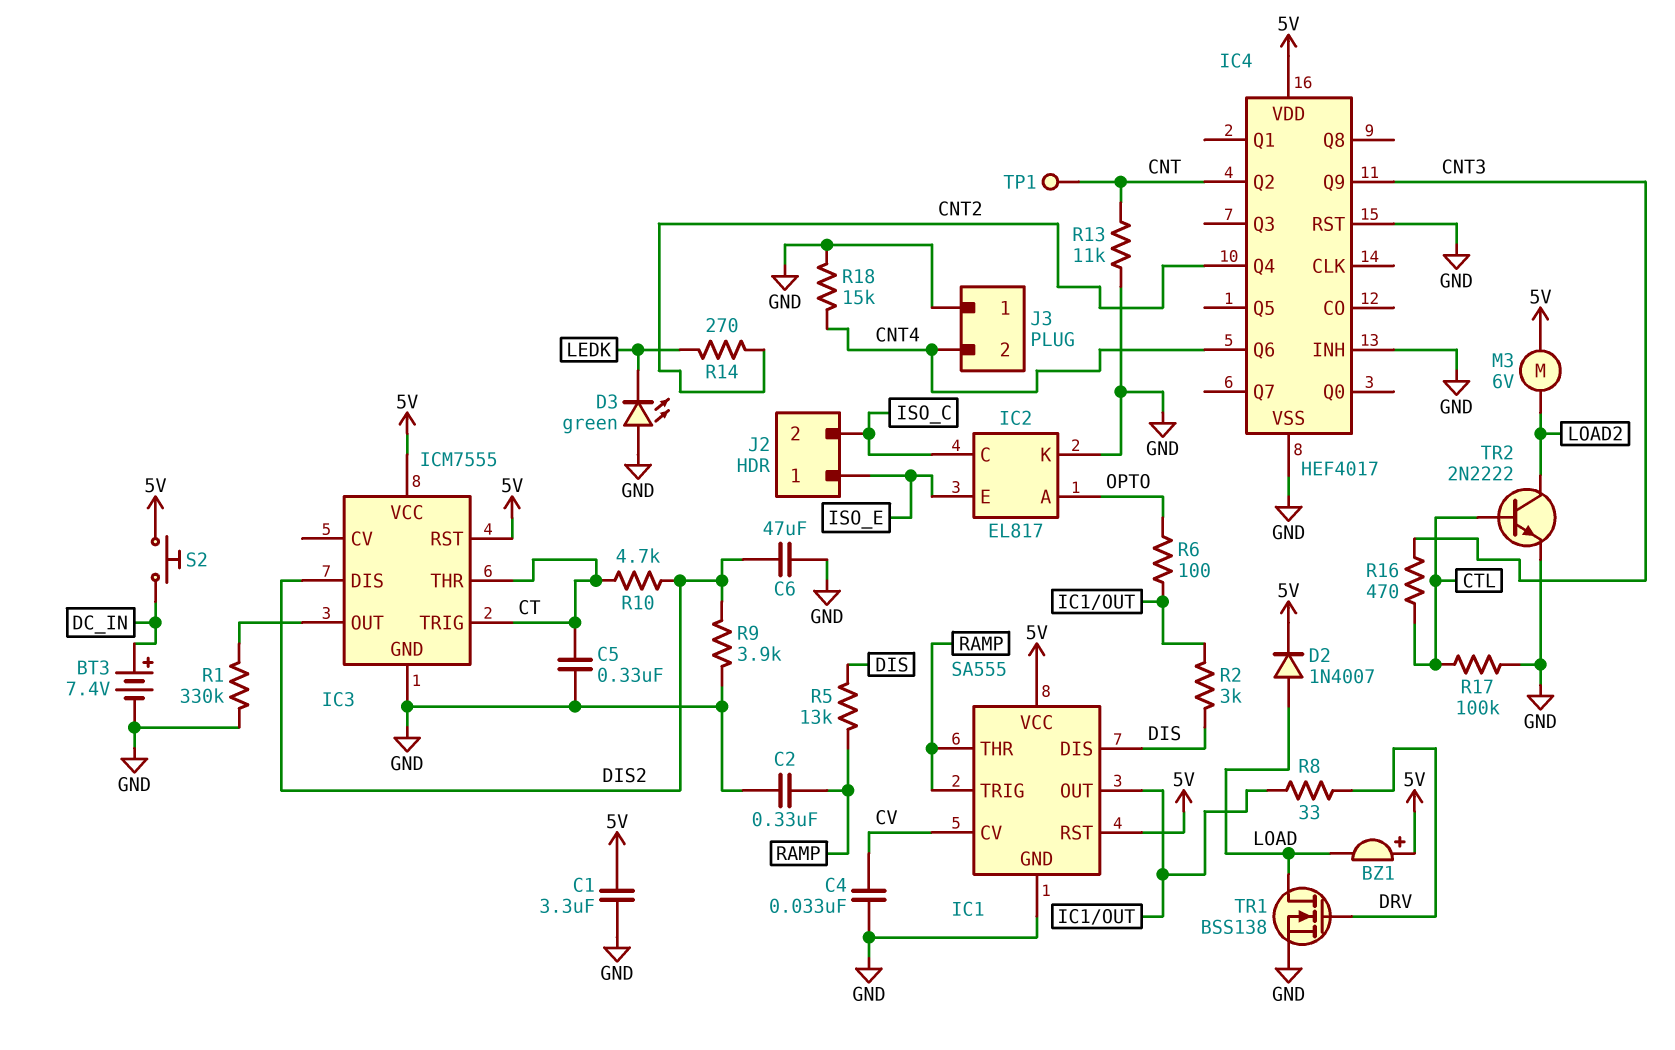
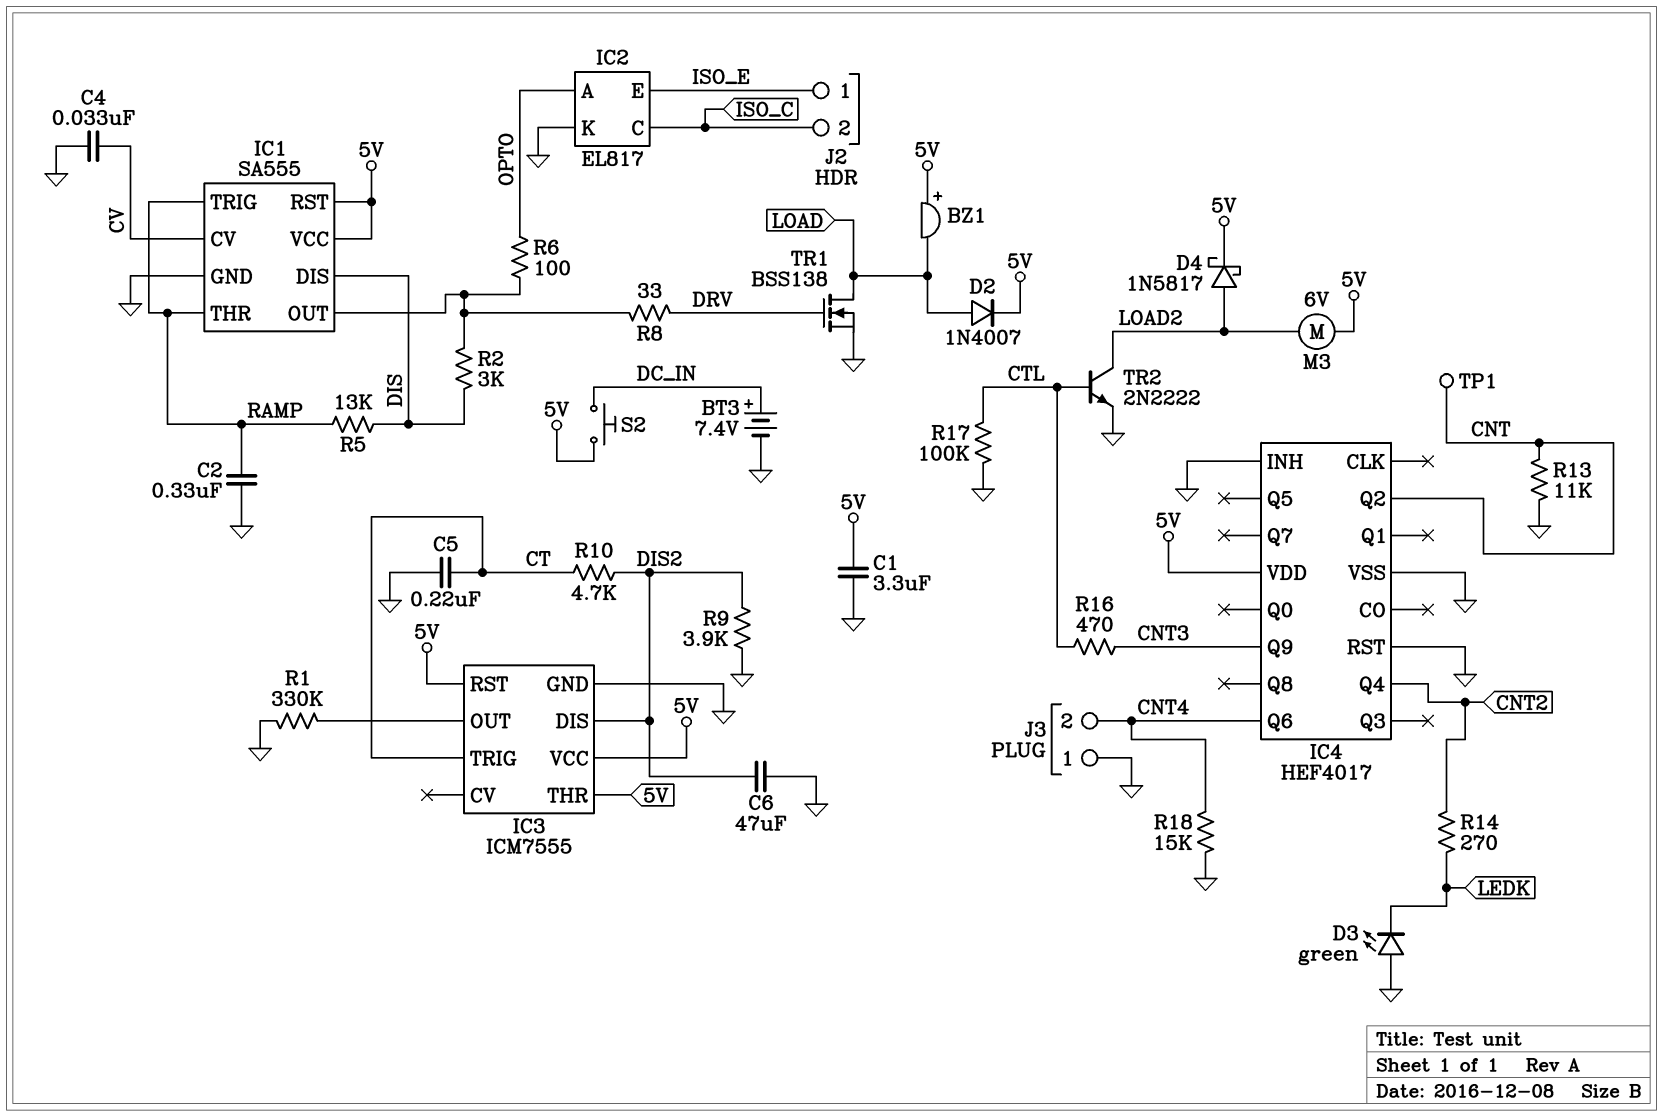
C5: 330nF (CT, GND) -> 220nF (CT, GND)
D4: none -> schottky 1N5817 (A LOAD2, K 5V)
IC3 pin THR: CT -> 5V

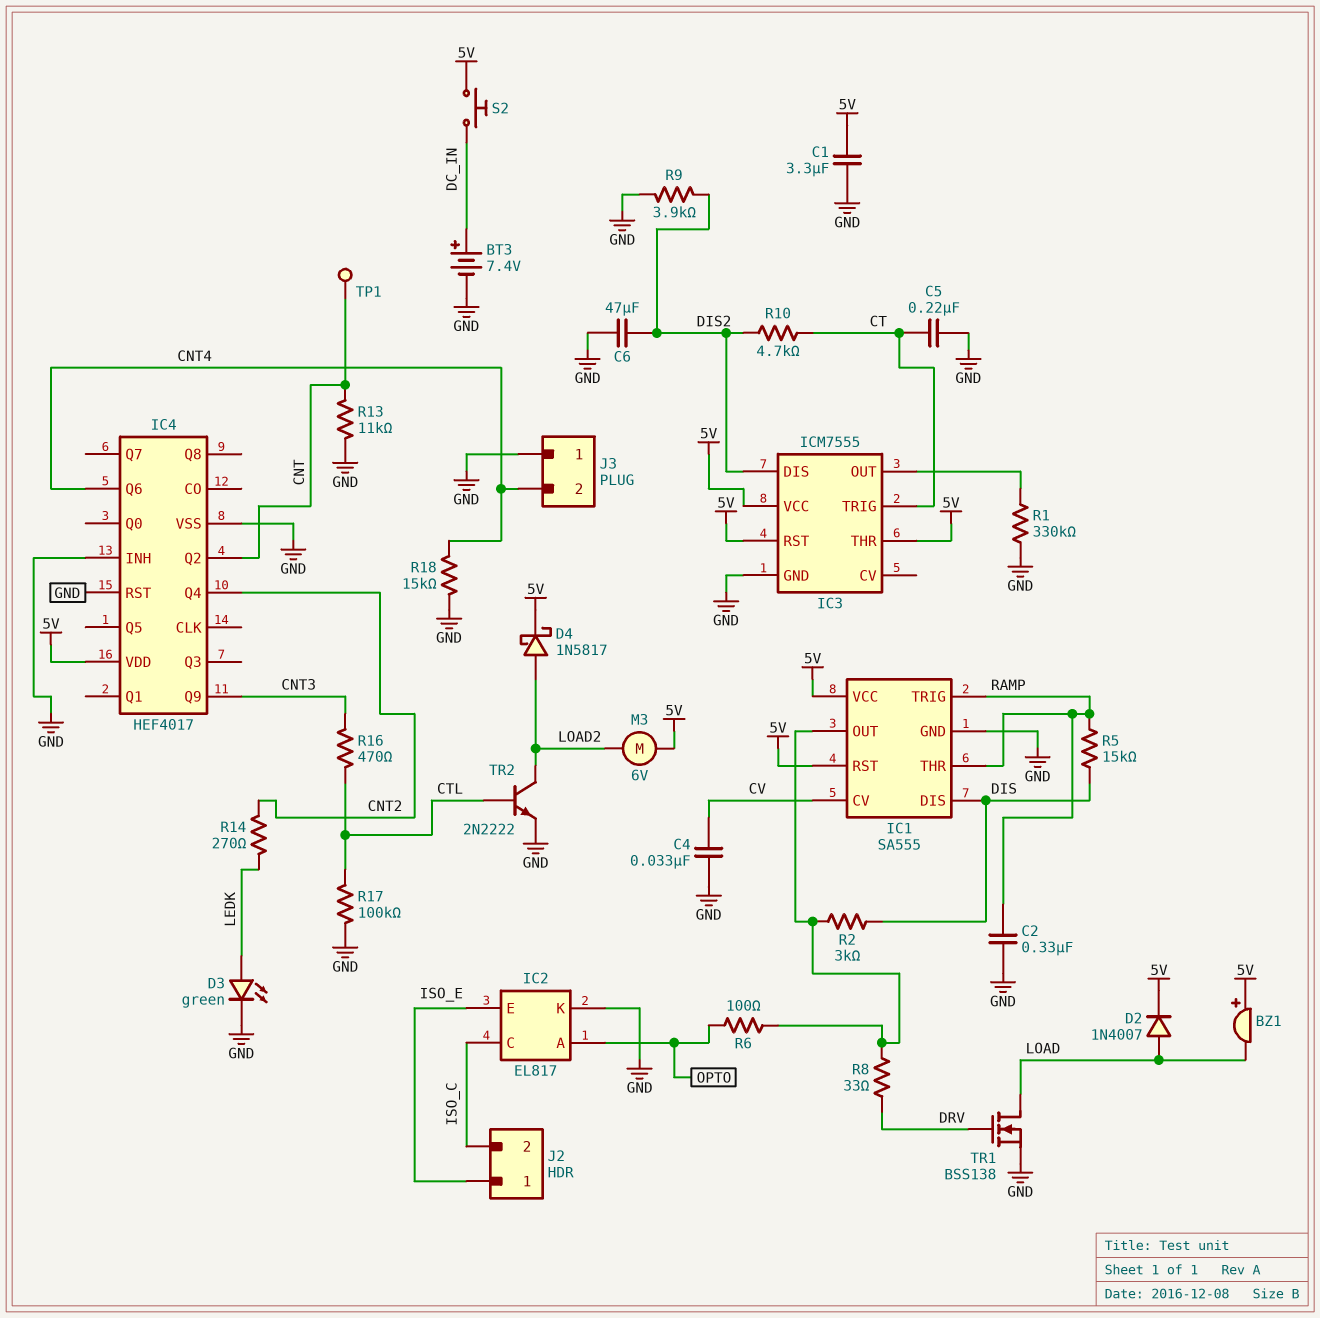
D3: LED green (A GND, K LEDK) -> LED green (A LEDK, K GND)
R5: 13k (DIS, RAMP) -> 15k (DIS, RAMP)

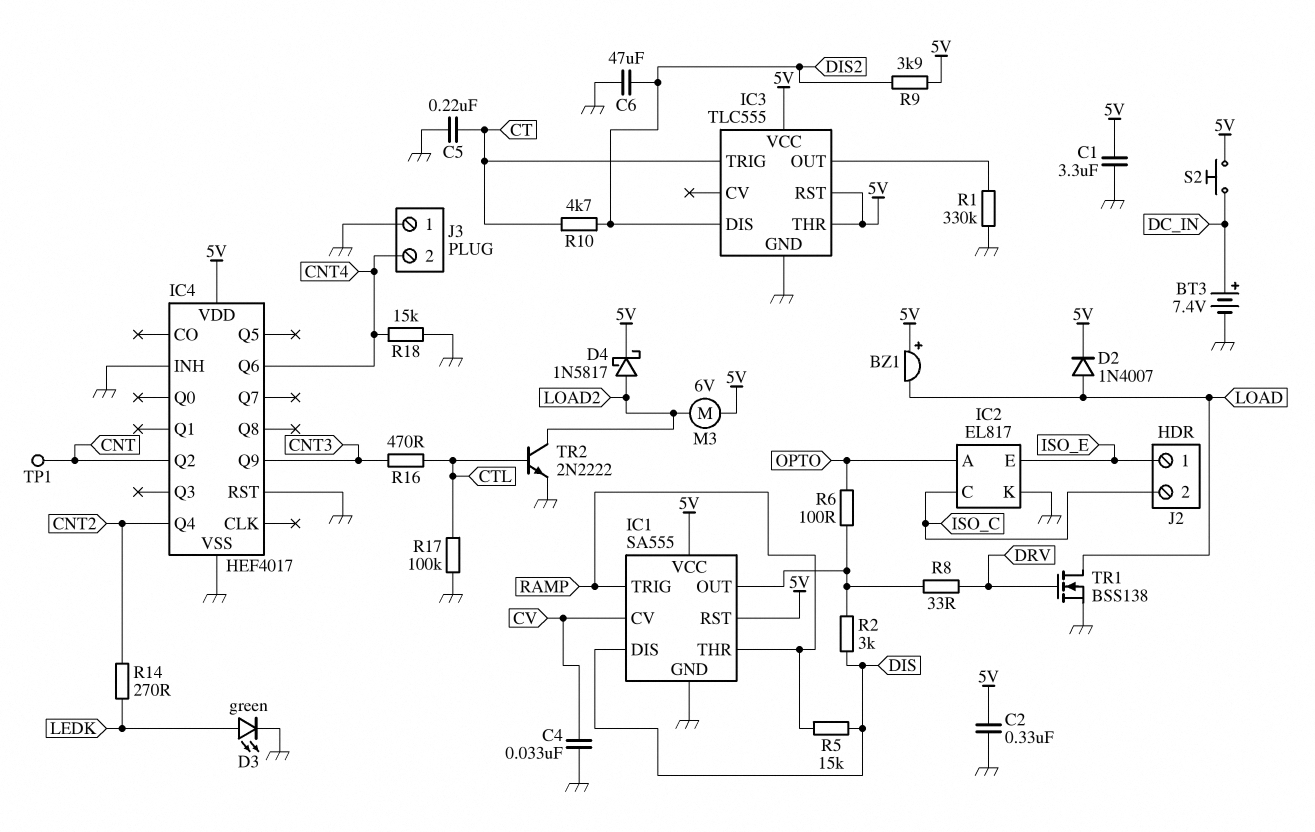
C2: 330nF (GND, RAMP) -> 330nF (5V, GND)
IC3: ICM7555 -> TLC555
R9: 3.9k (DIS2, GND) -> 3.9k (5V, DIS2)
R13: 11k (CNT, GND) -> none

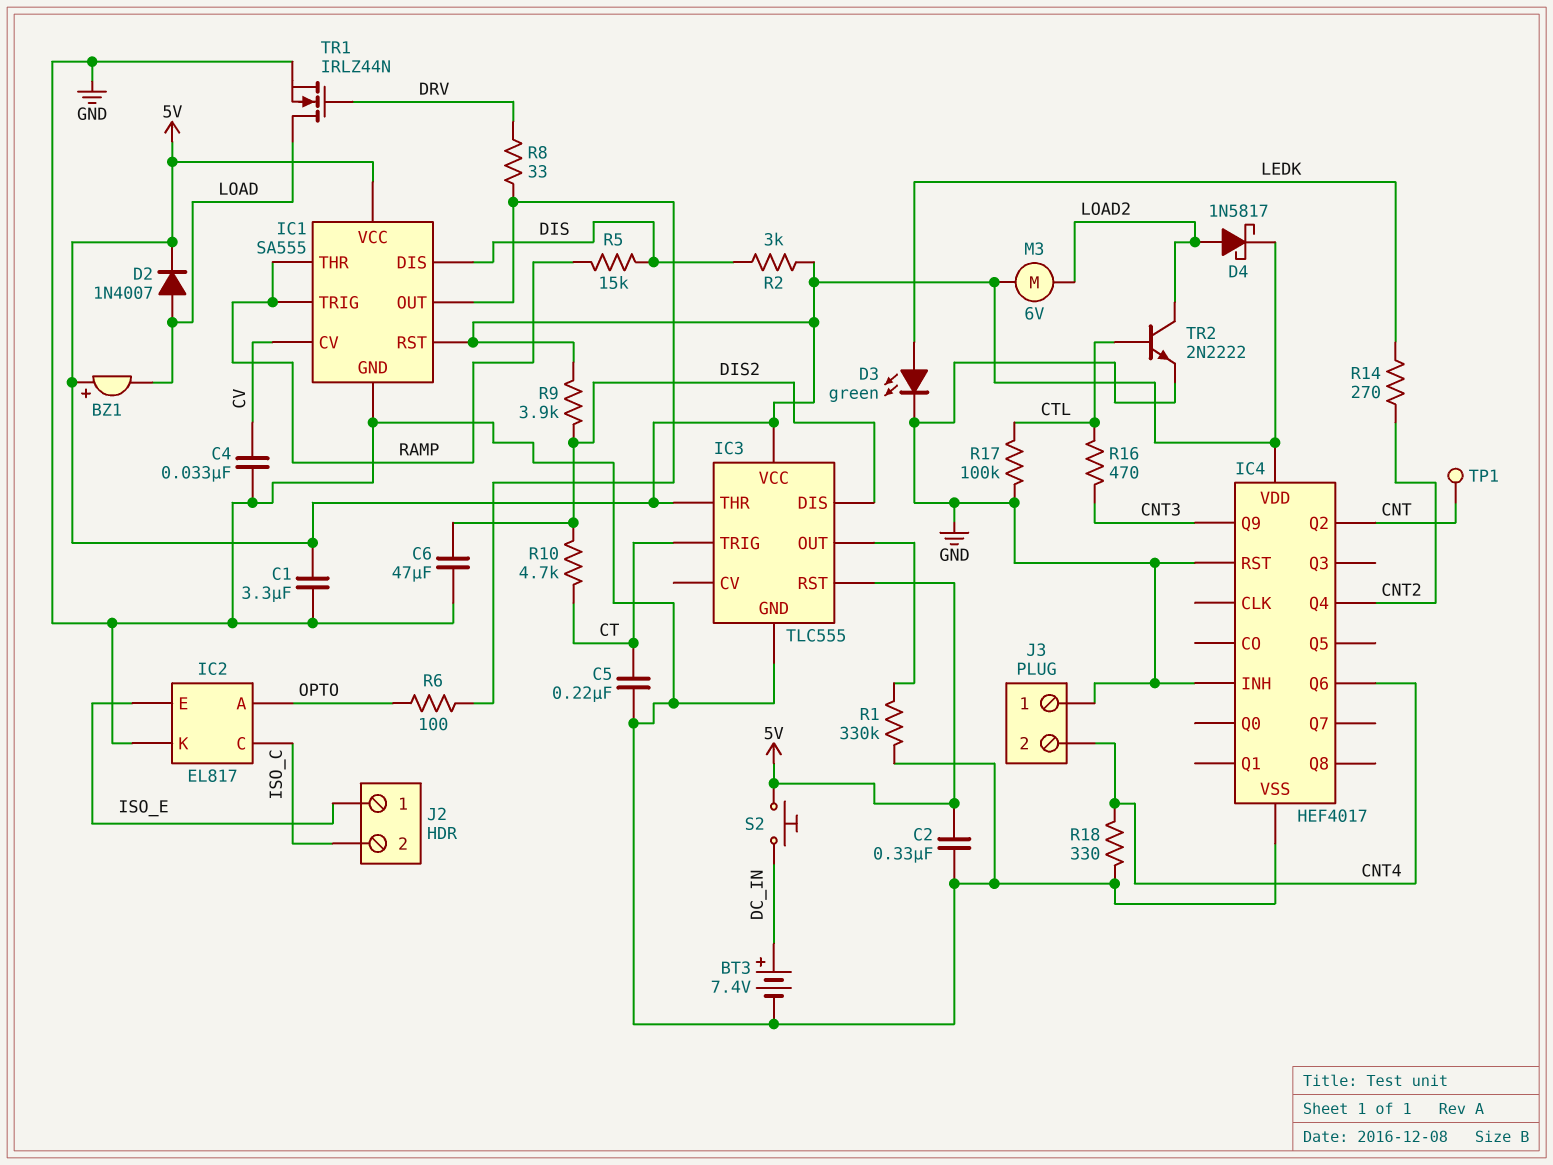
R2: 3k (DIS, IC1/OUT) -> 3k (5V, DIS)
R18: 15k (CNT4, GND) -> 330 (CNT4, GND)
TR1: NMOS BSS138 (G DRV, D LOAD, S GND) -> NMOS IRLZ44N (G DRV, D LOAD, S GND)

